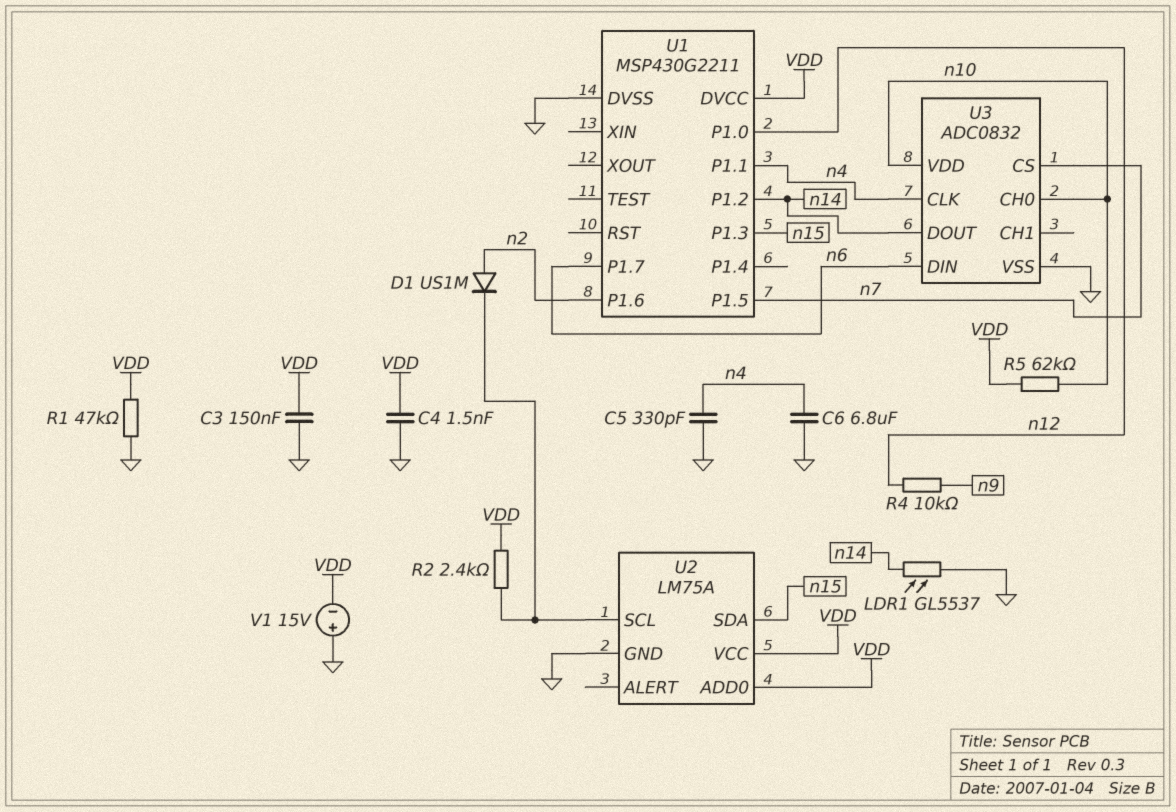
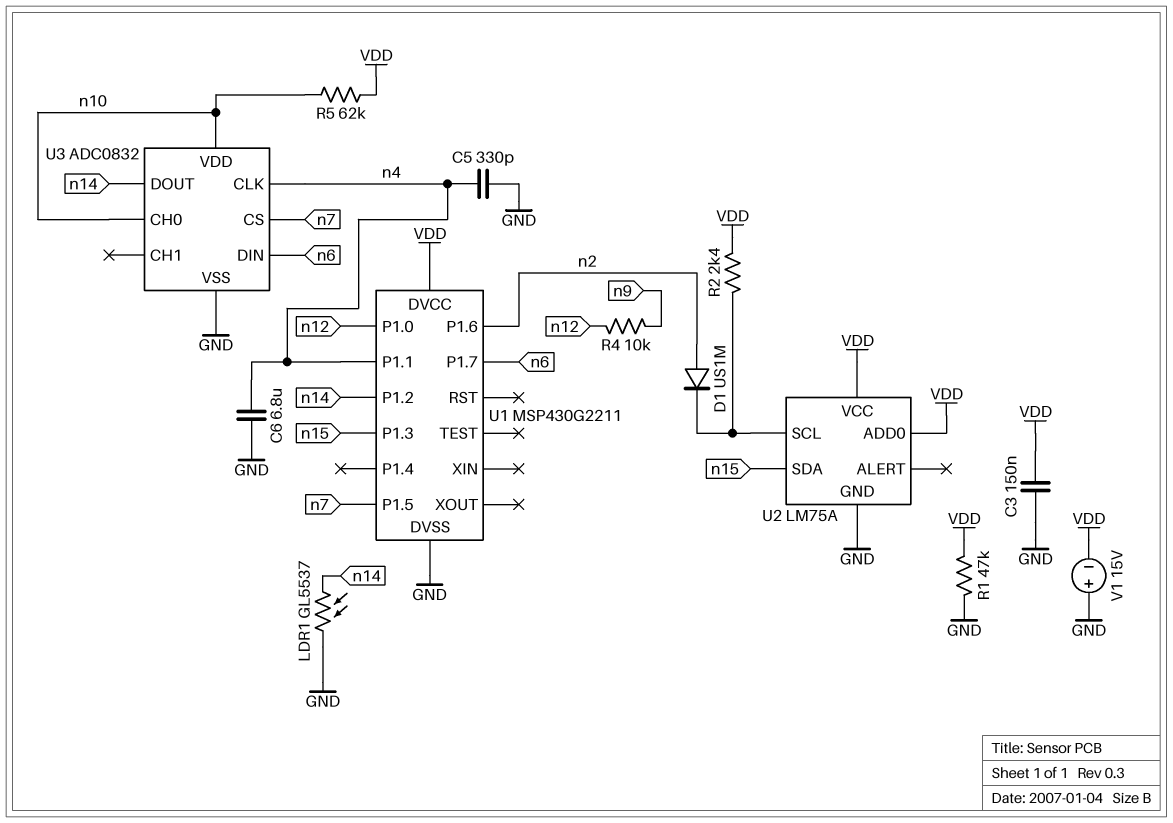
C4: 1.5nF (GND, VDD) -> none

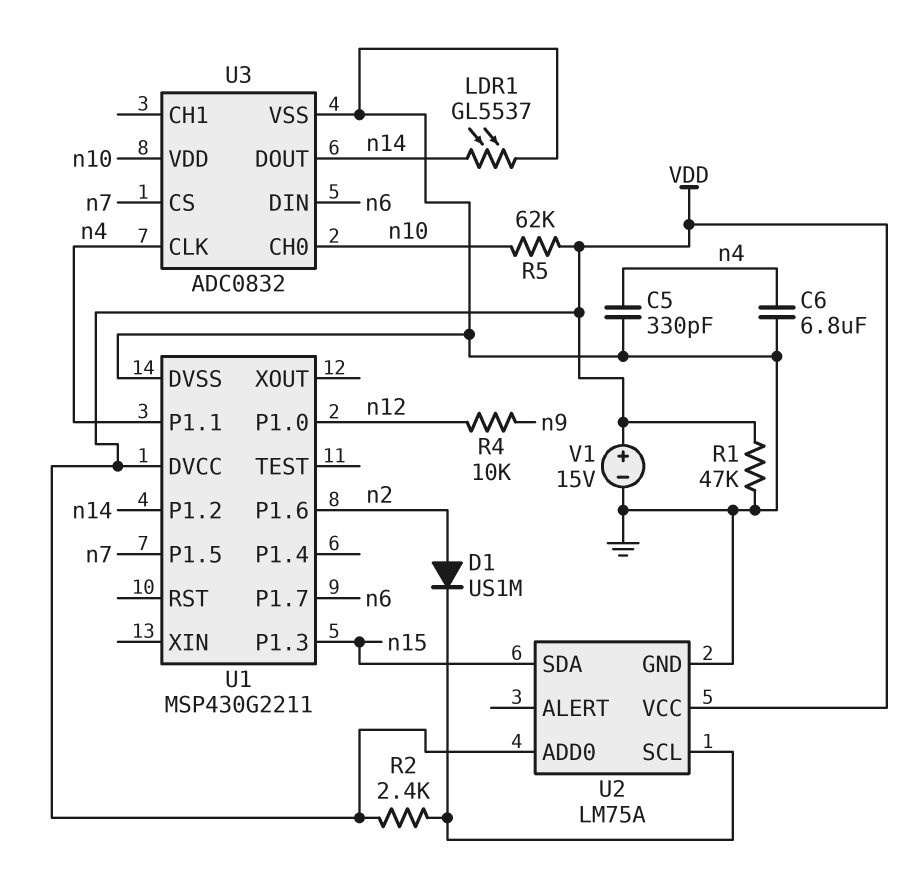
C3: 150nF (GND, VDD) -> none
V1: 15V (plus GND, minus VDD) -> 15V (plus VDD, minus GND)

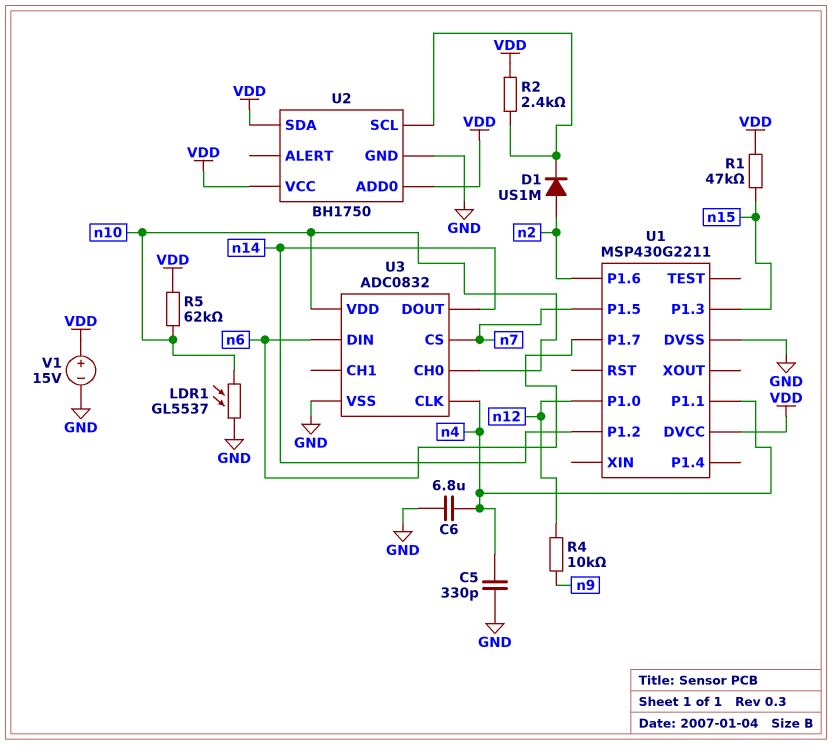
LDR1: GL5537 (GND, n14) -> GL5537 (GND, n10)
R1: 47k (GND, VDD) -> 47k (VDD, n15)
U2: LM75A -> BH1750
U2 pin SDA: n15 -> VDD

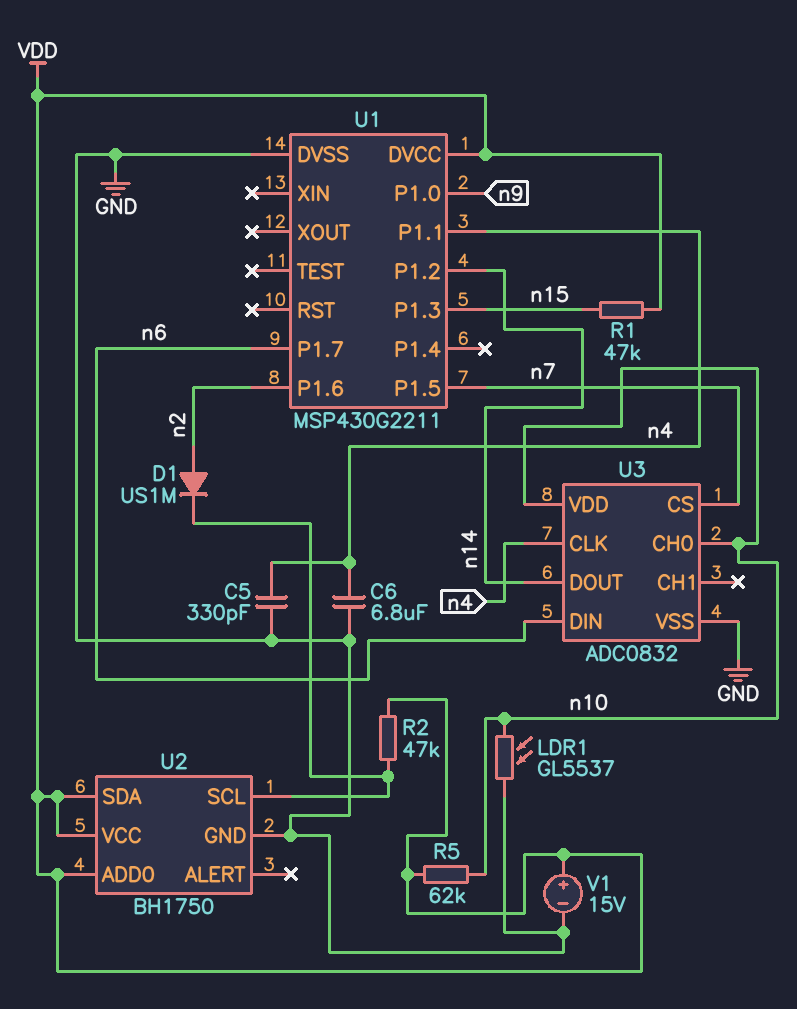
R2: 2.4k (U2/SCL, VDD) -> 47k (U2/SCL, VDD)
R4: 10k (n9, n12) -> none
U1 pin P1.0: n12 -> n9

